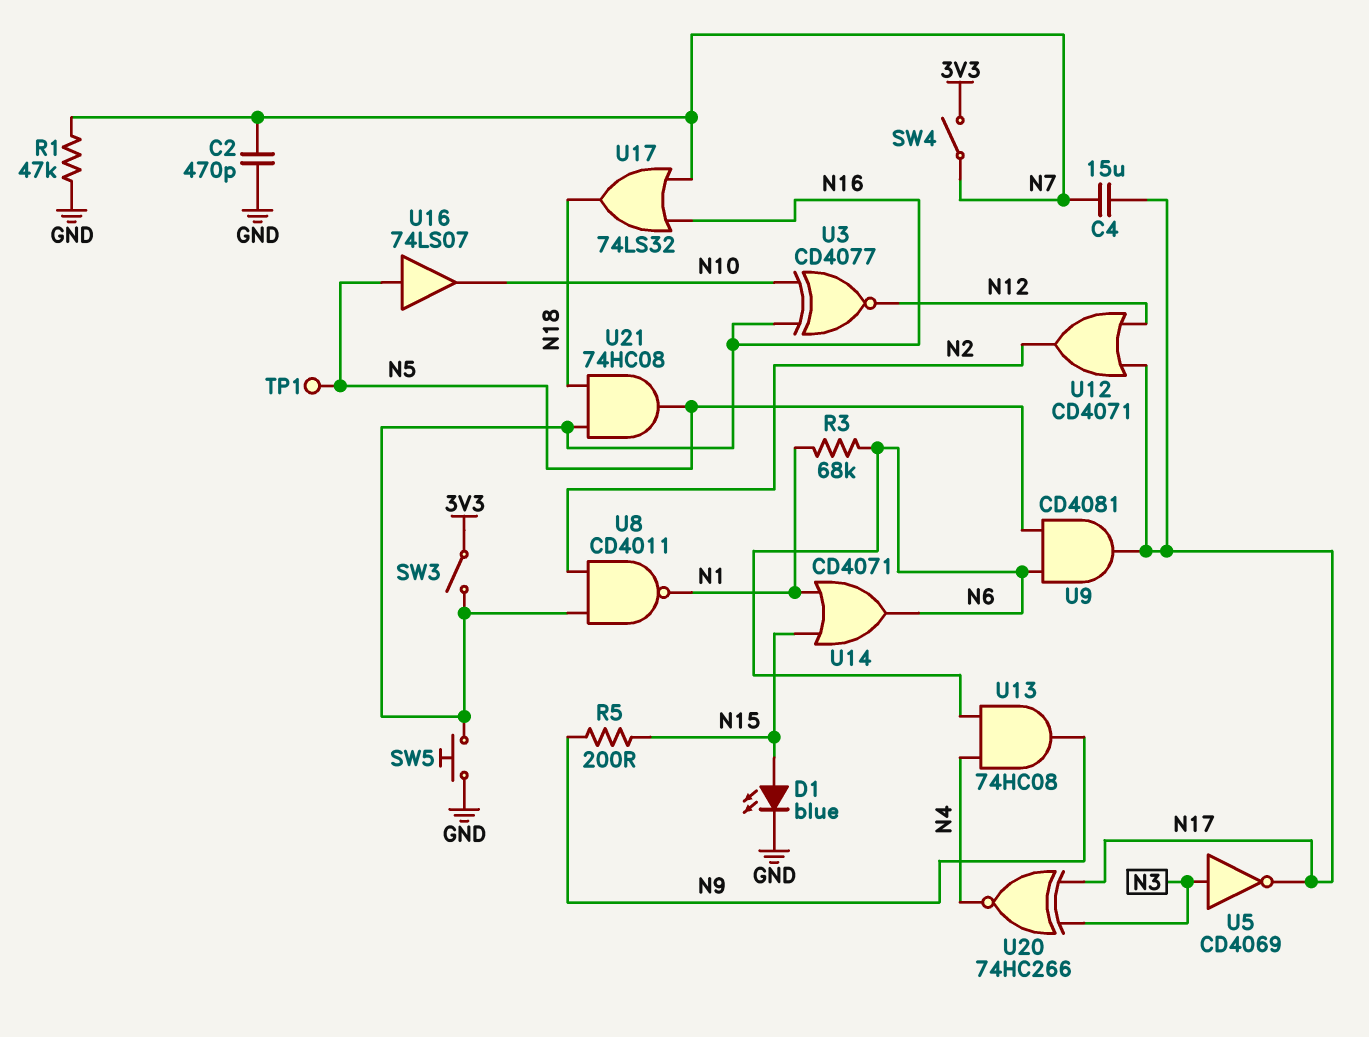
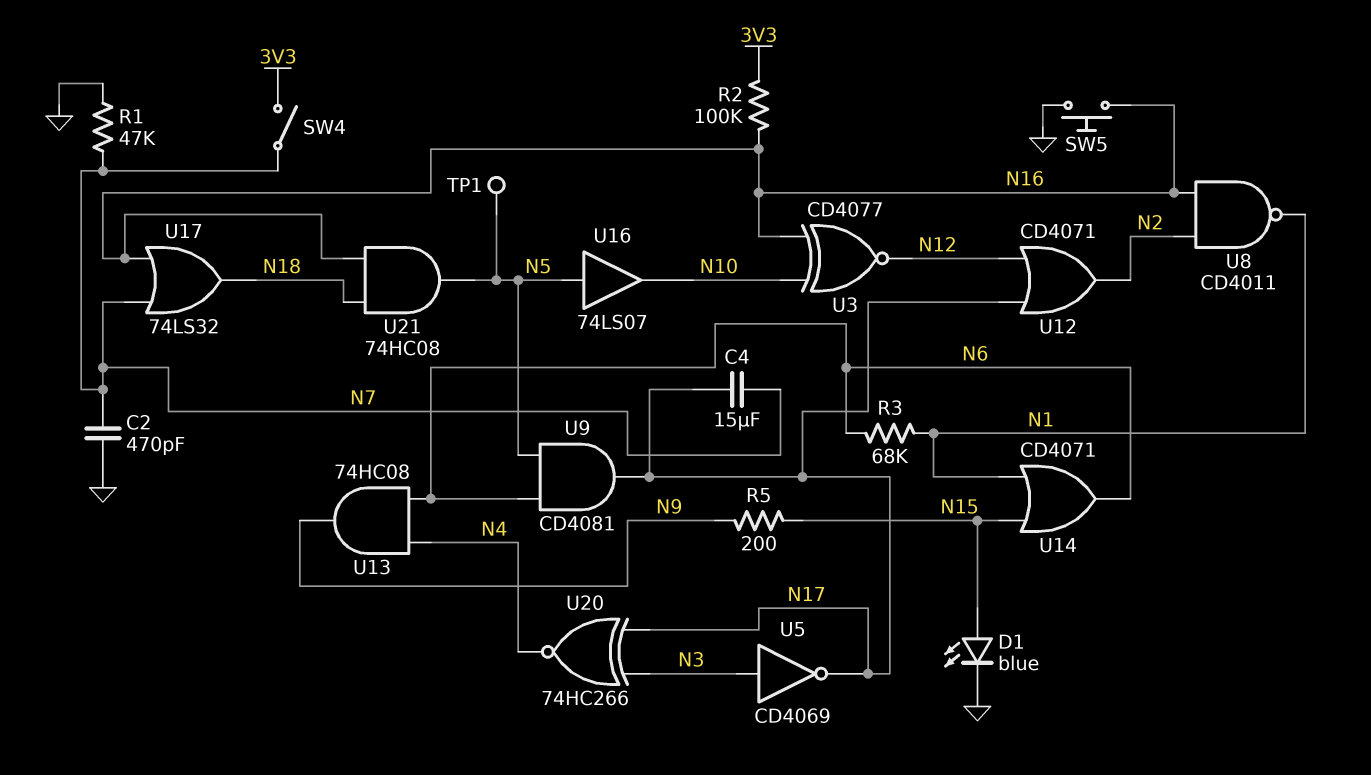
R2: none -> 100k (3V3, N16)
SW3: switch (3V3, N16) -> none

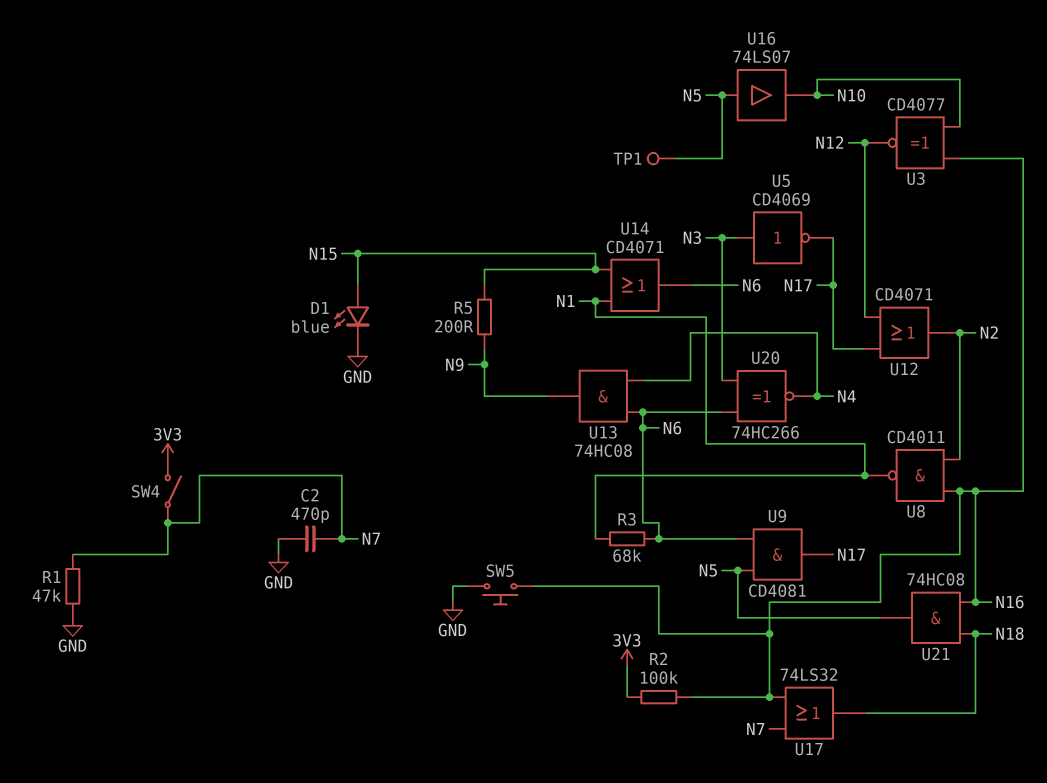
C4: 15uF (N7, N17) -> none
U20: XNOR 74HC266 (in N3, in N17, out N4) -> XNOR 74HC266 (in N3, in N6, out N4)

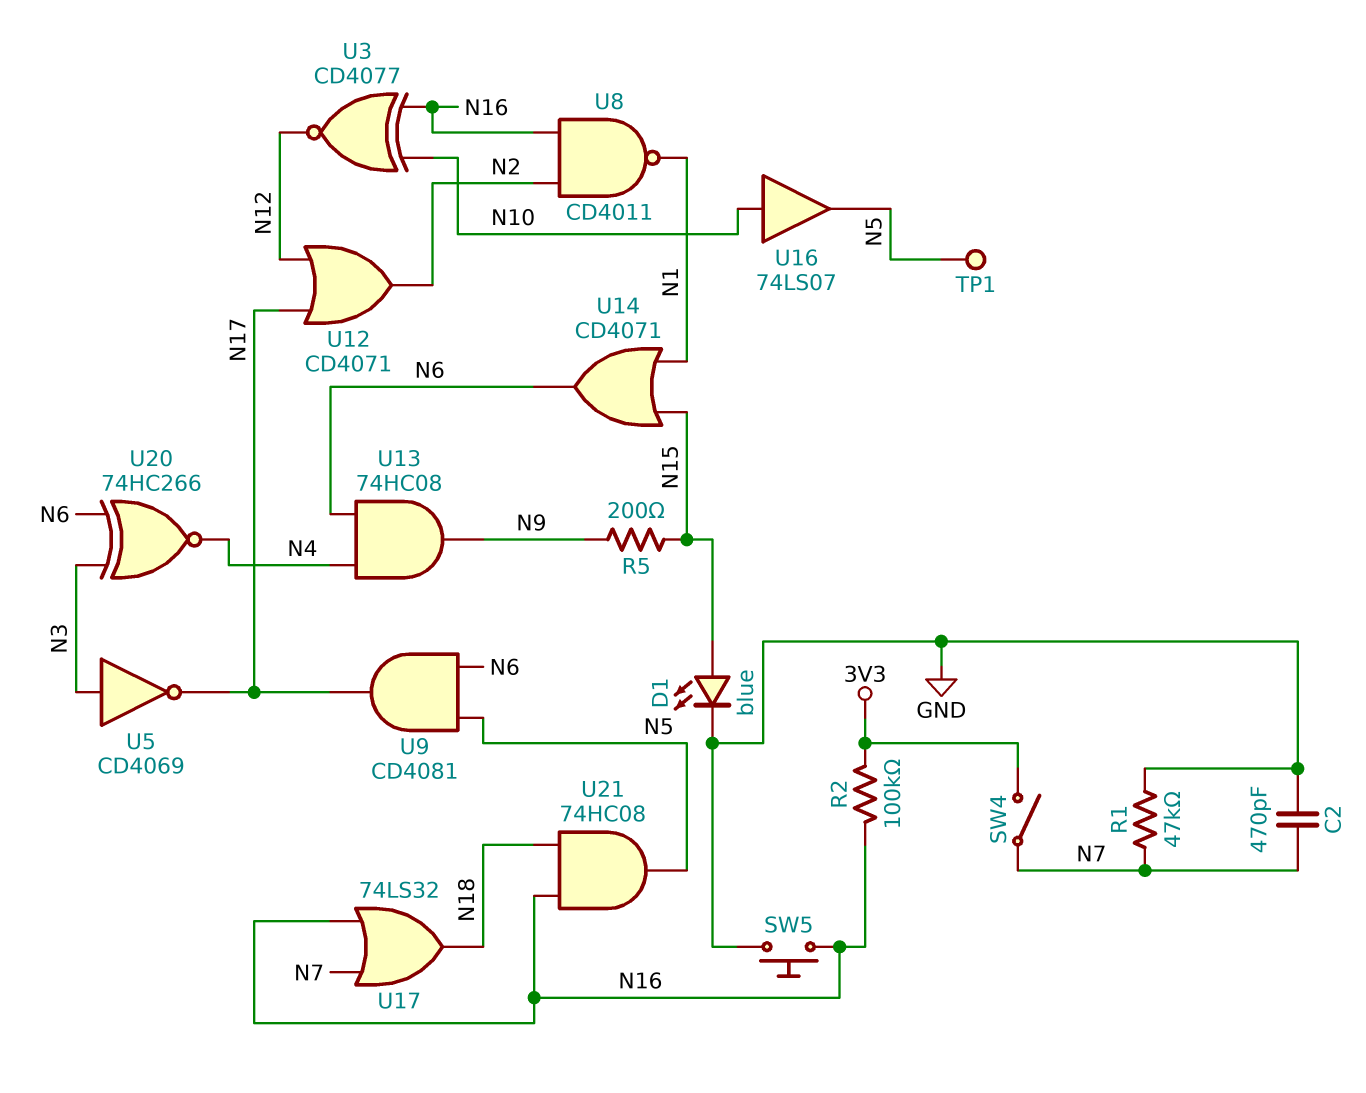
R3: 68k (N1, N6) -> none
U16: buffer 74LS07 (in N5, out N10) -> buffer 74LS07 (in N10, out N5)

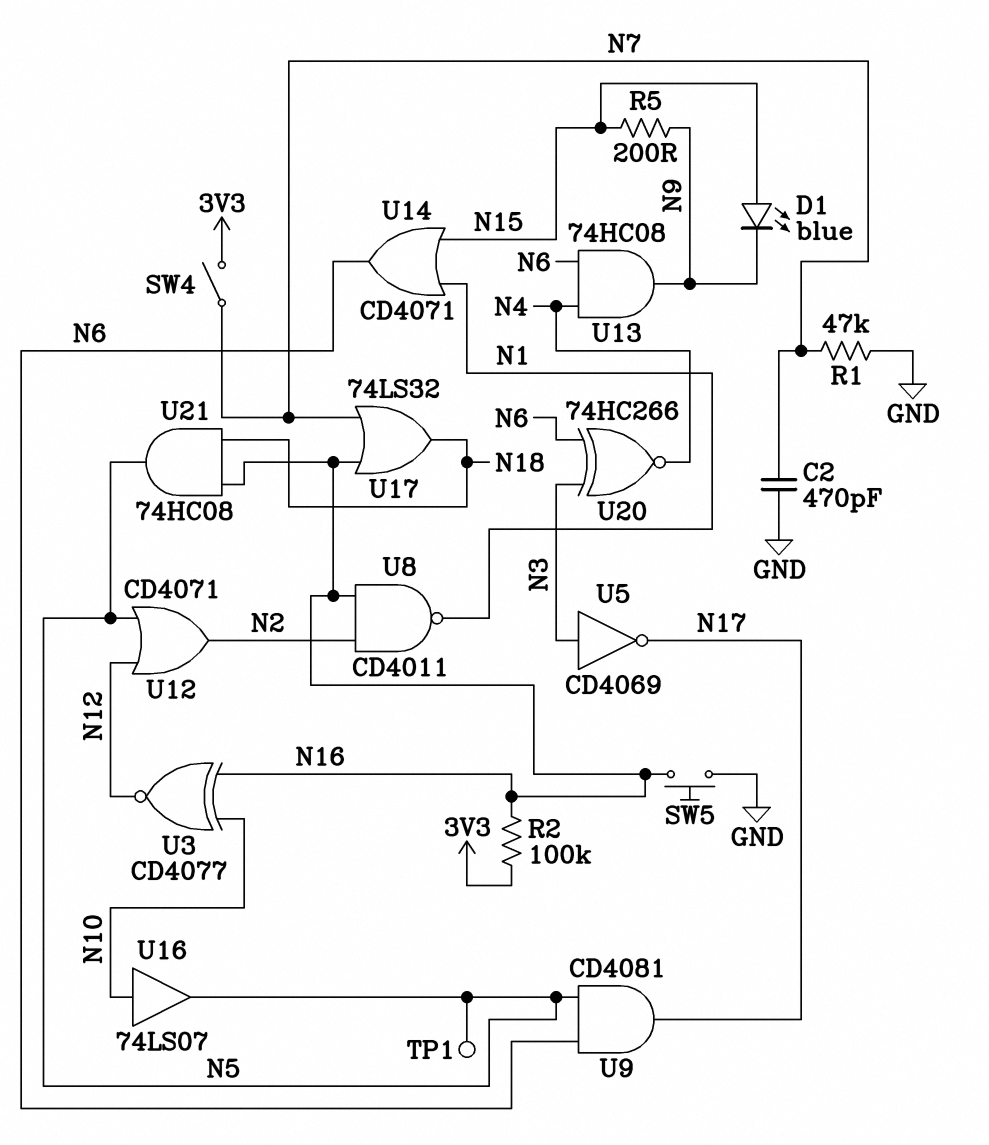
D1: LED blue (A N15, K GND) -> LED blue (A N15, K N9)
U12: OR CD4071 (in N12, in N17, out N2) -> OR CD4071 (in N5, in N12, out N2)

